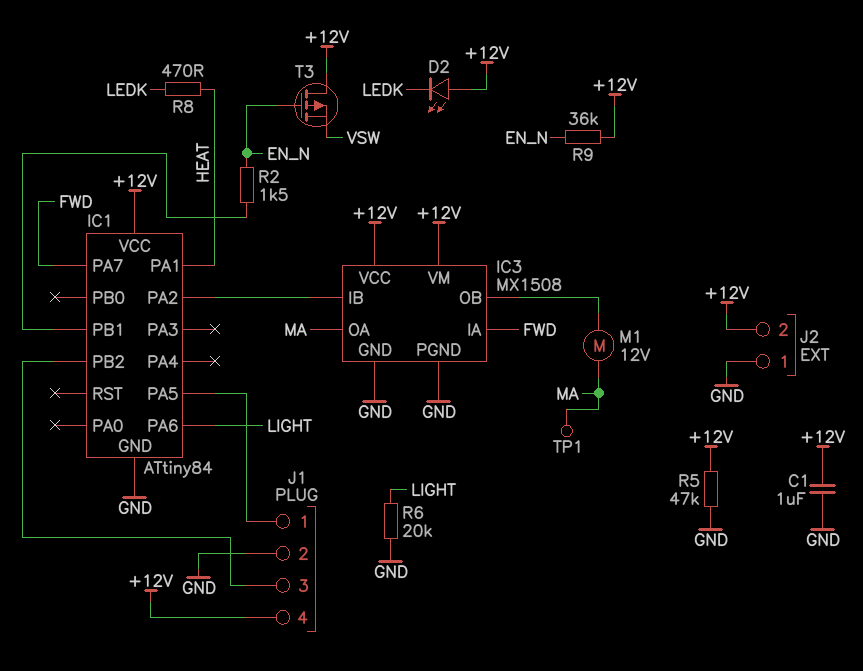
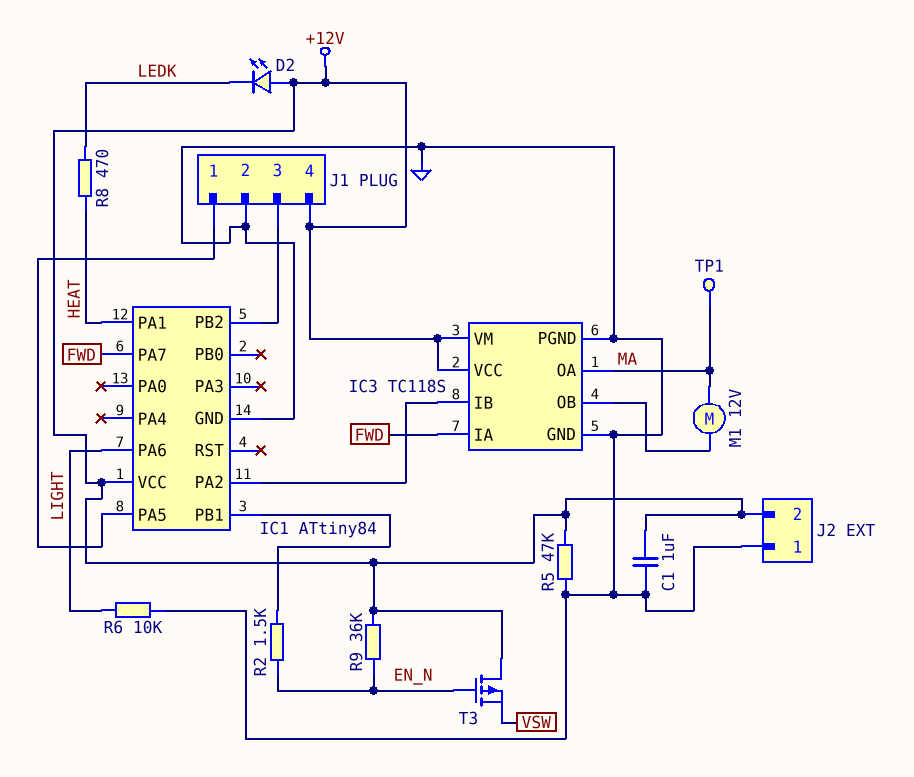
IC3: MX1508 -> TC118S
R6: 20k (GND, LIGHT) -> 10k (GND, LIGHT)

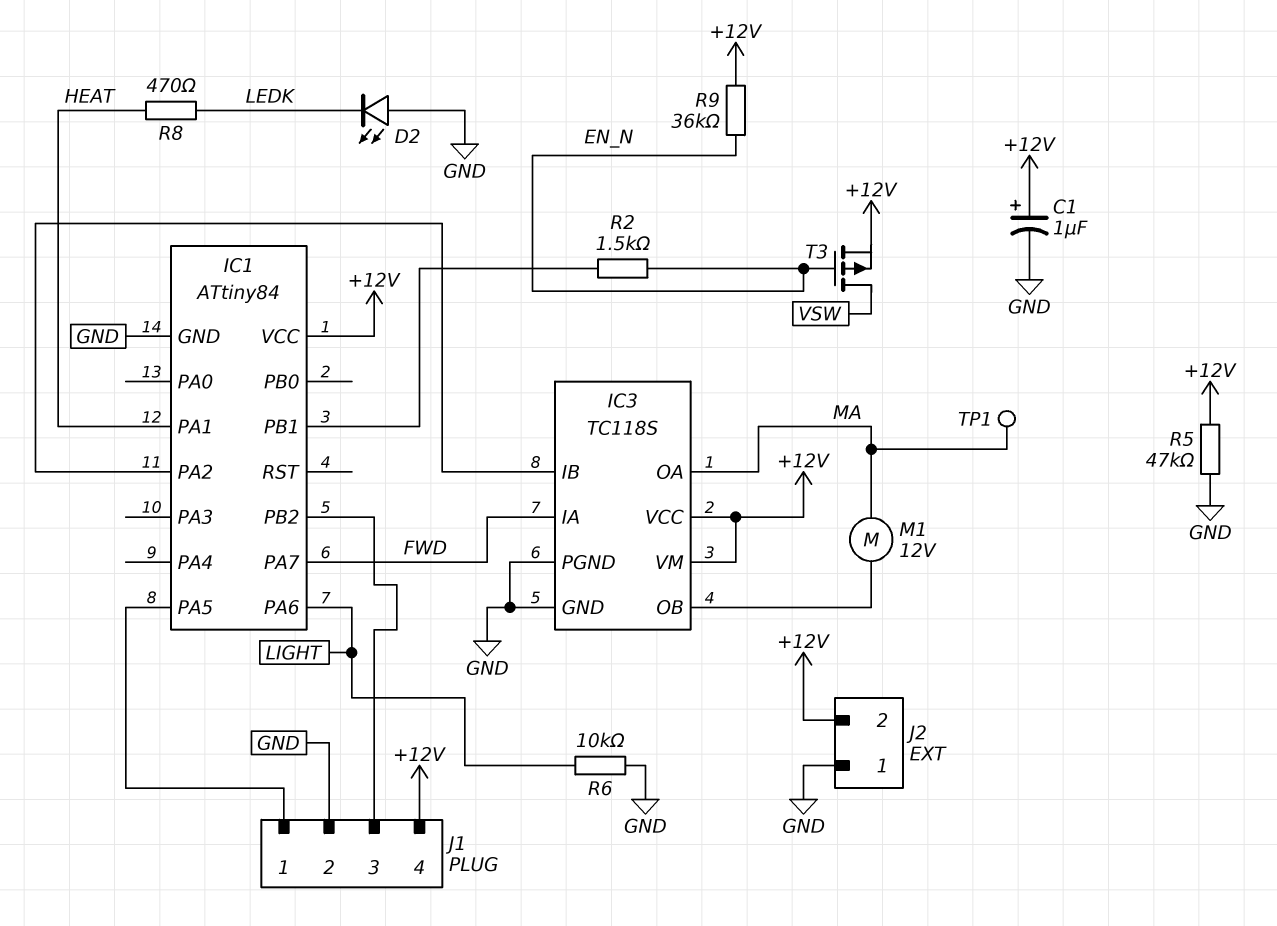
C1: 1uF (+12V, GND) -> 1uF (plus +12V, minus GND)
D2: LED (A +12V, K LEDK) -> LED (A GND, K LEDK)
T3: PMOS (G EN_N, D +12V, S VSW) -> PMOS (G EN_N, D VSW, S +12V)

